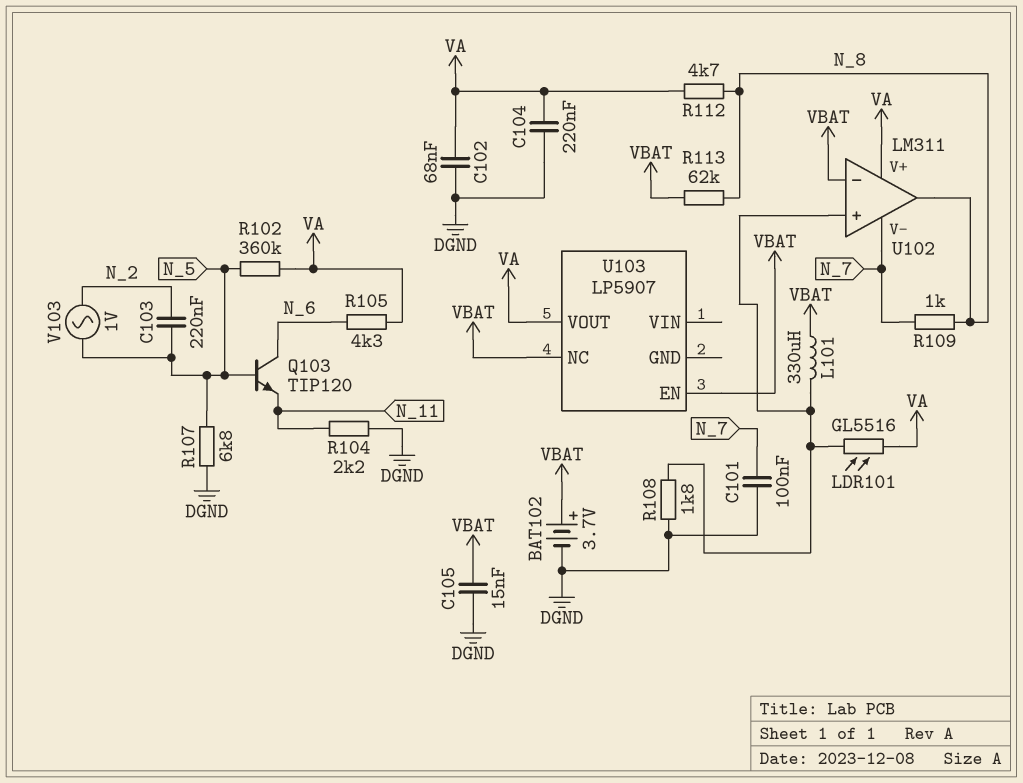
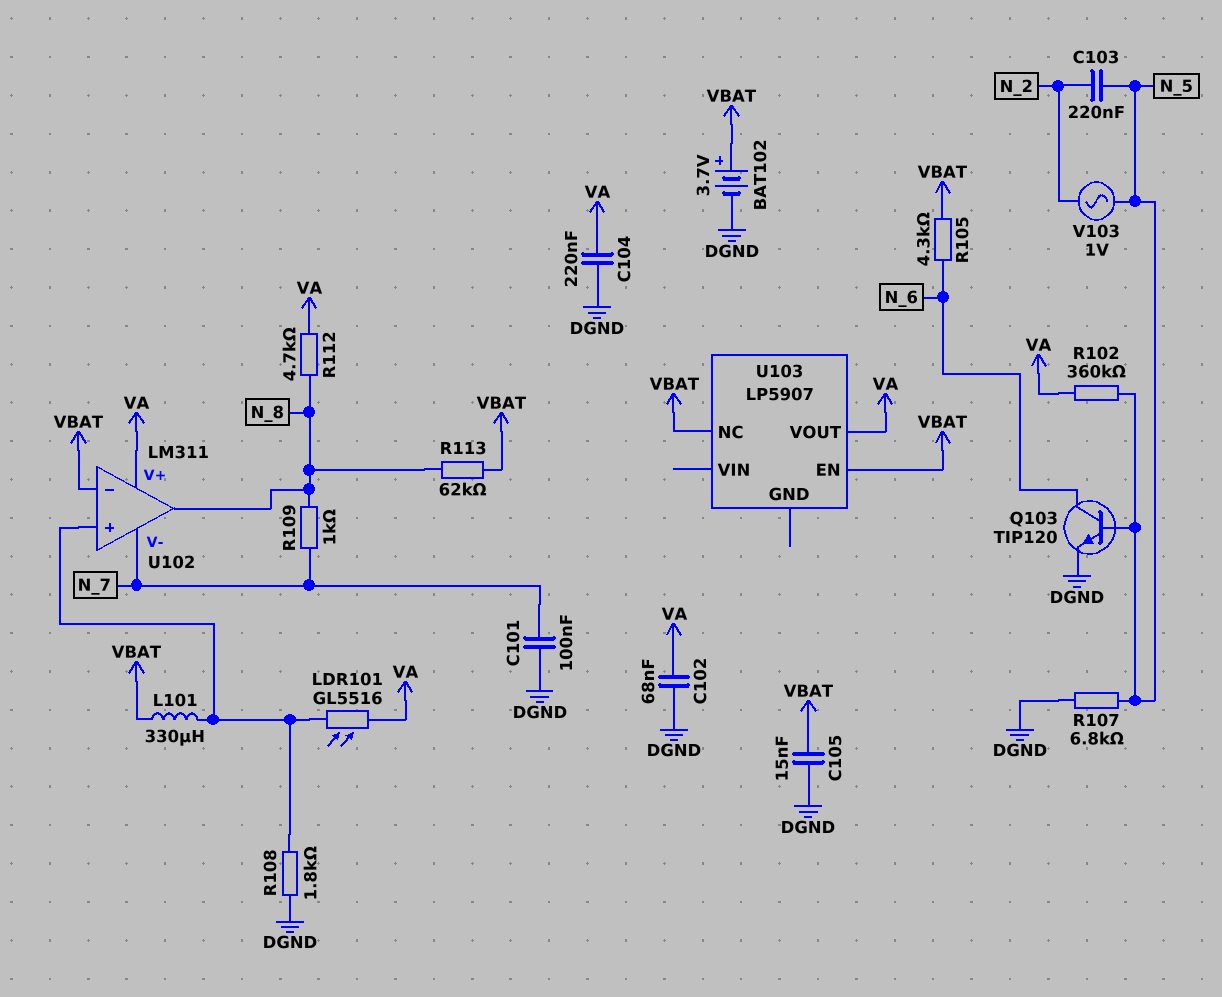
Q103: NPN TIP120 (B N_5, C N_6, E N_11) -> NPN TIP120 (B N_5, C N_6, E DGND)
R104: 2.2k (DGND, N_11) -> none
R105: 4.3k (N_6, VA) -> 4.3k (N_6, VBAT)

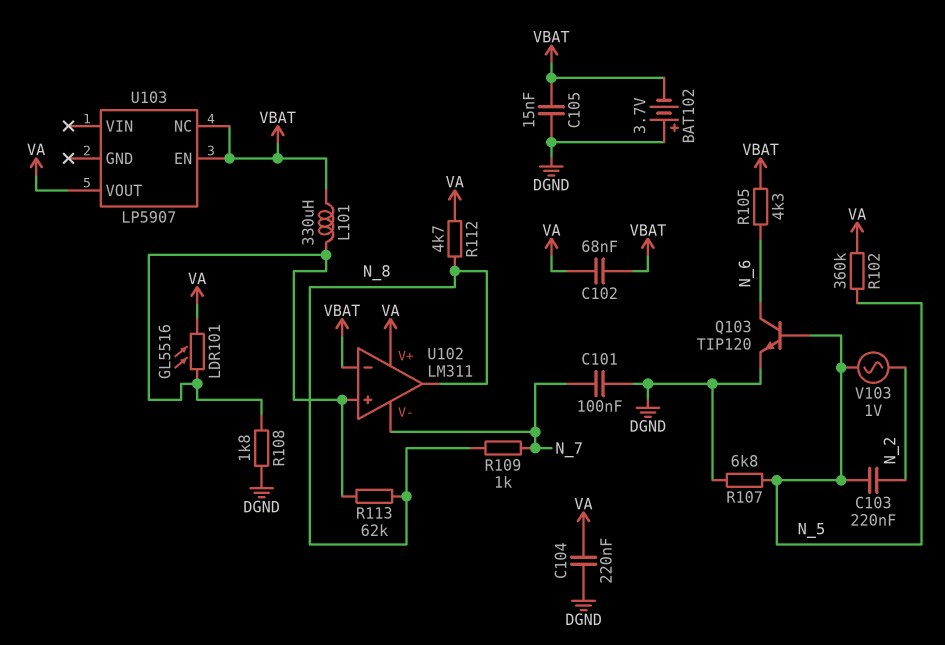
BAT102: 3.7V (plus VBAT, minus DGND) -> 3.7V (plus DGND, minus VBAT)
C102: 68nF (DGND, VA) -> 68nF (VA, VBAT)
R113: 62k (N_8, VBAT) -> 62k (N_8, U102/in+)

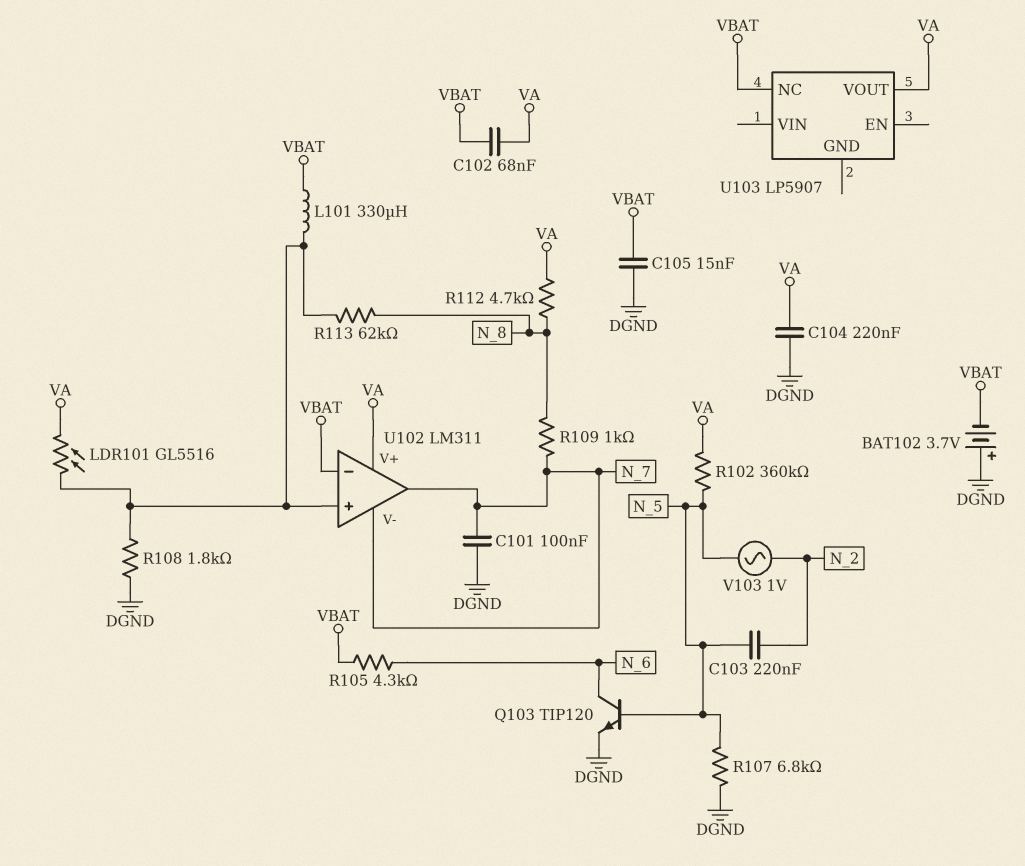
U102 pin out: N_8 -> N_7
U103 pin EN: VBAT -> none

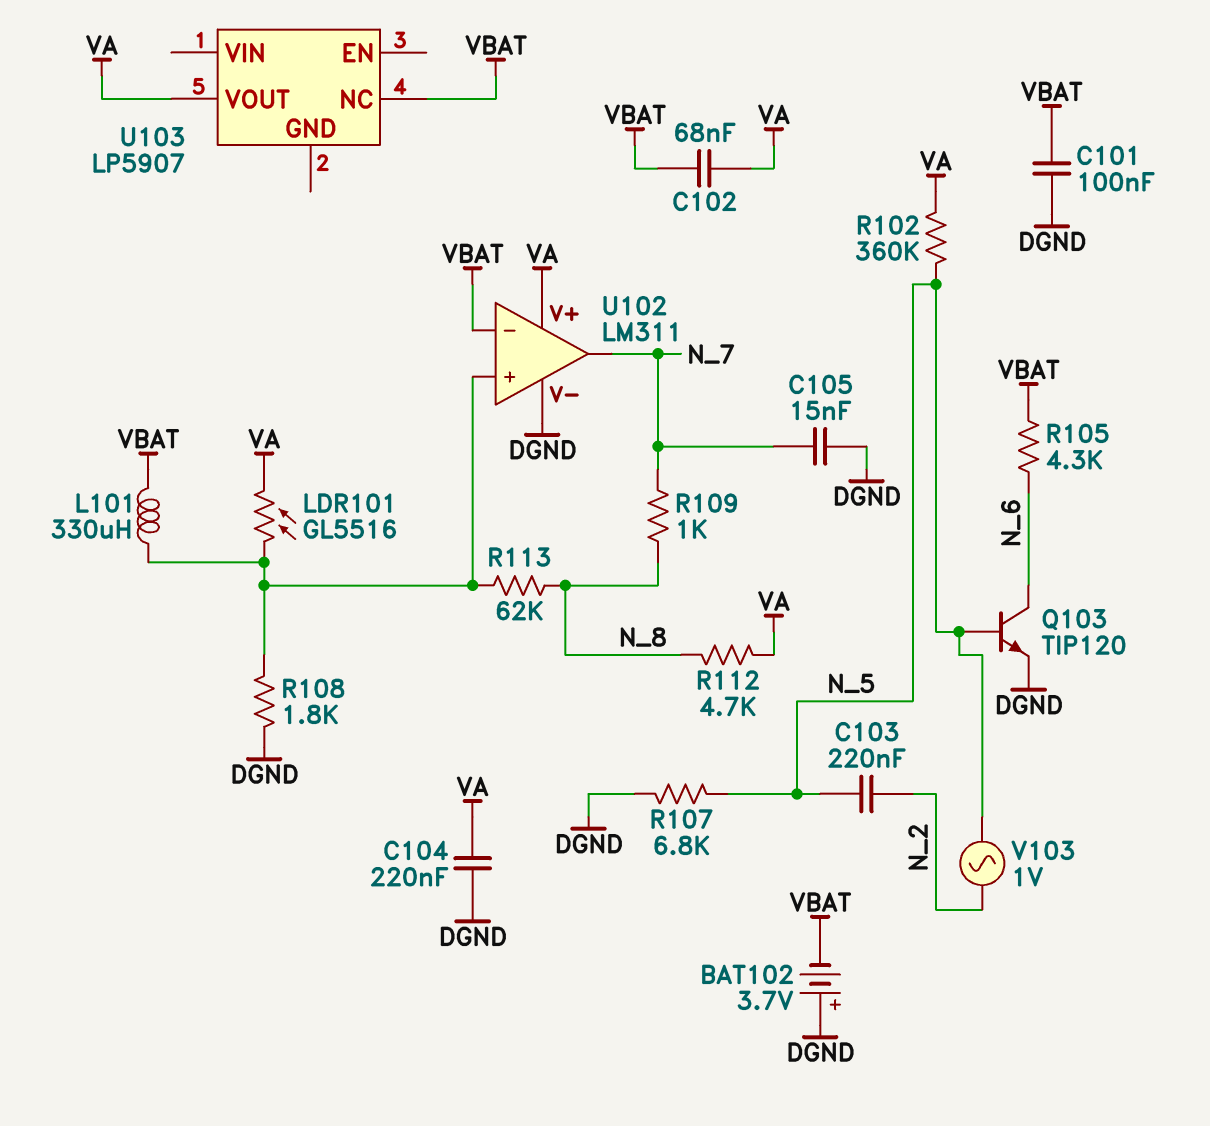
C101: 100nF (DGND, N_7) -> 100nF (DGND, VBAT)
C105: 15nF (DGND, VBAT) -> 15nF (DGND, N_7)
U102 pin V-: N_7 -> DGND

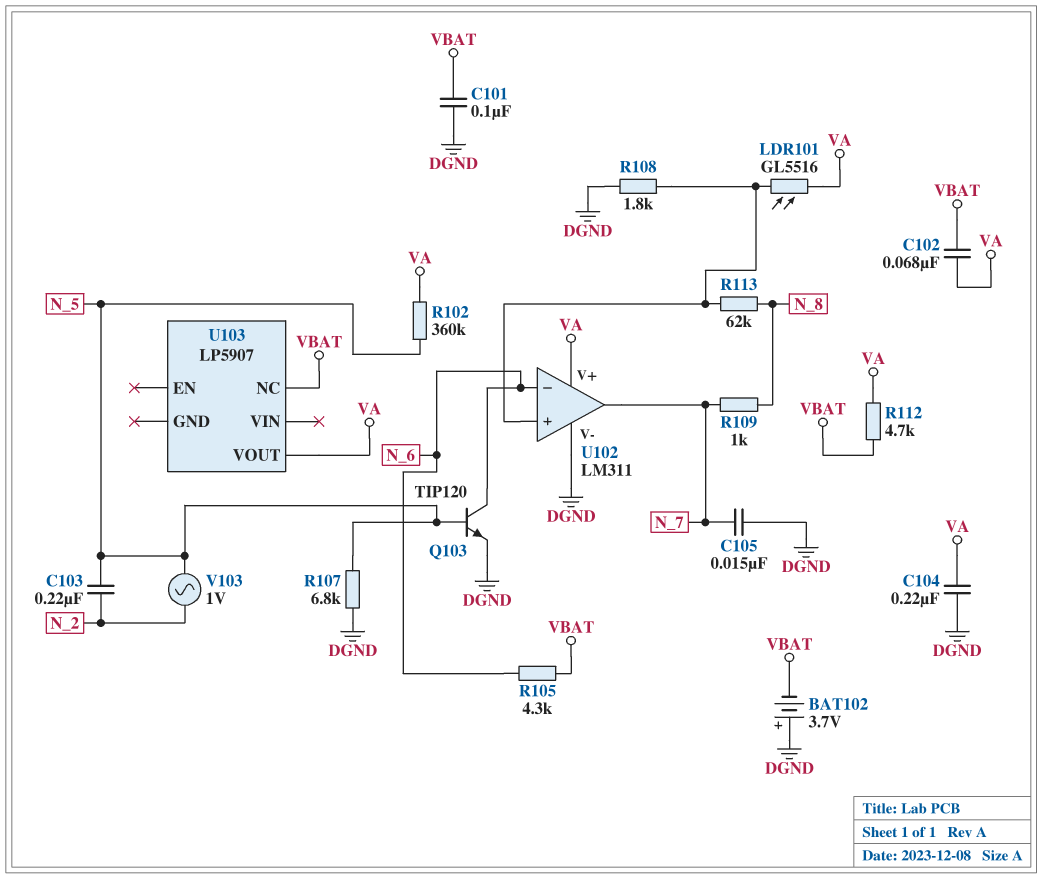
L101: 330uH (U102/in+, VBAT) -> none
R112: 4.7k (N_8, VA) -> 4.7k (VA, VBAT)
U102 pin in-: VBAT -> N_6

